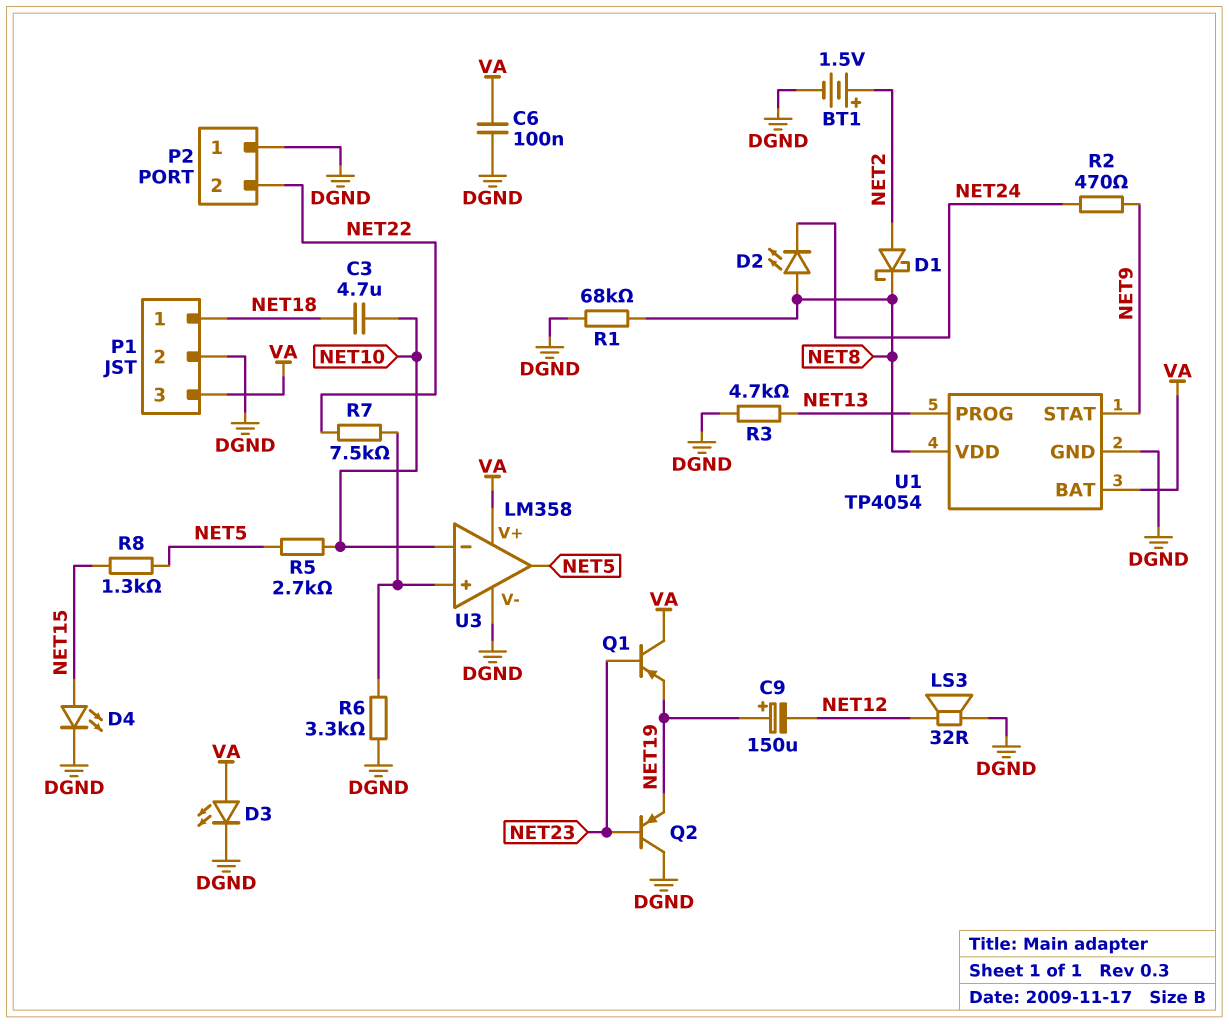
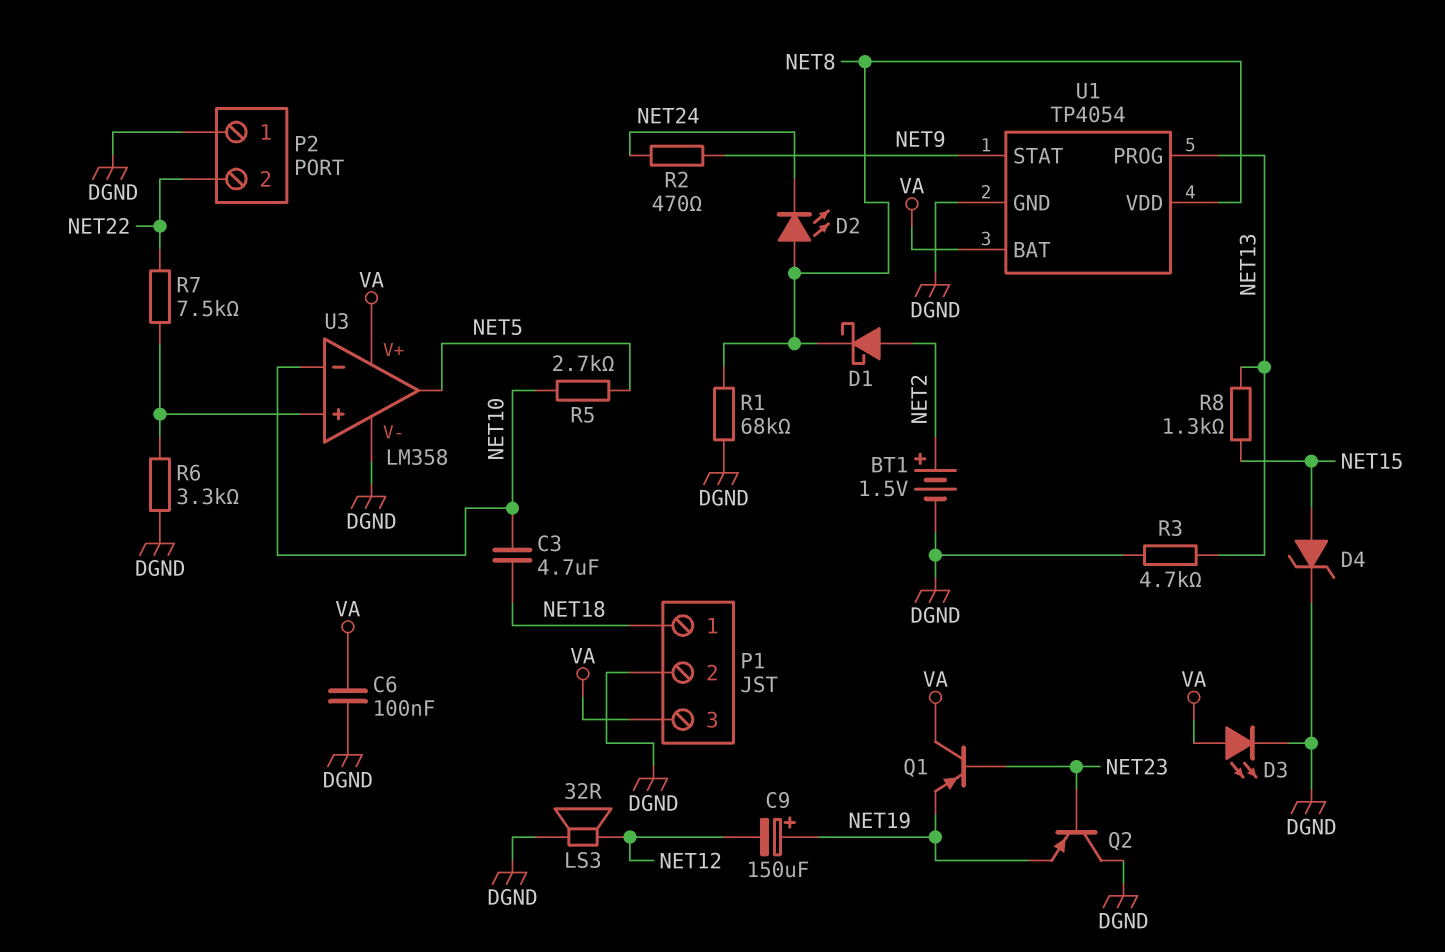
D4: LED (A NET15, K DGND) -> zener (A NET15, K DGND)
R8: 1.3k (NET5, NET15) -> 1.3k (NET13, NET15)

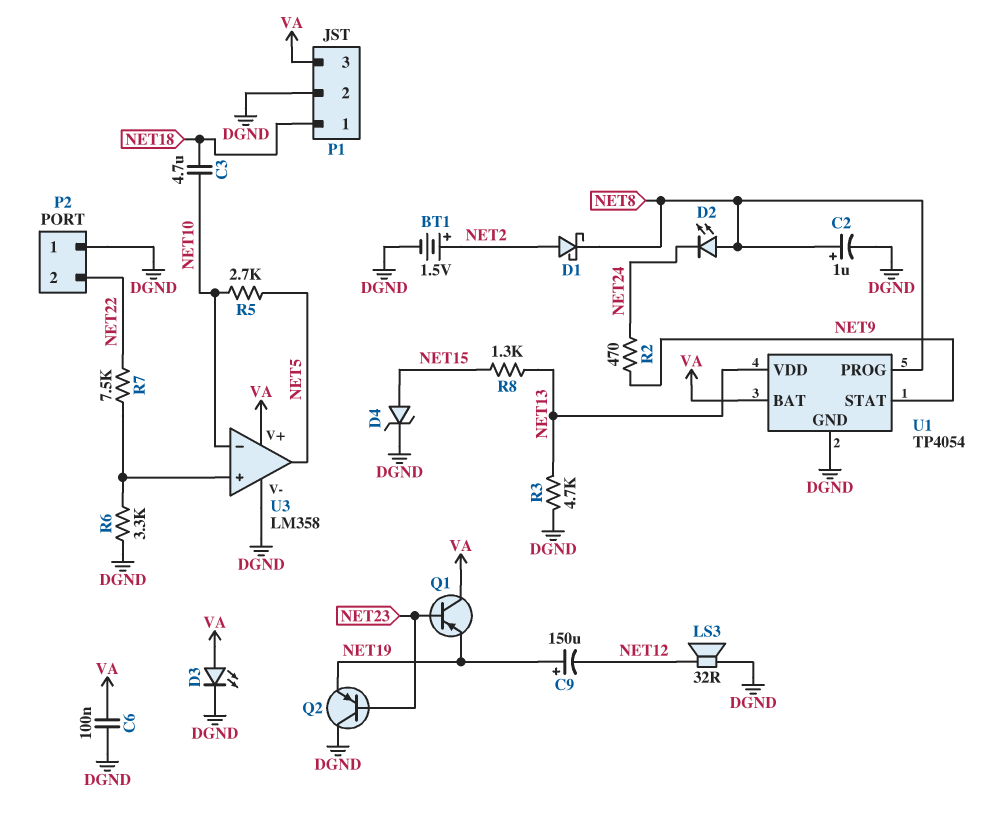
C2: none -> 1uF (plus NET8, minus DGND)
R1: 68k (DGND, NET8) -> none
U1 pin PROG: NET13 -> NET8
U1 pin VDD: NET8 -> NET13

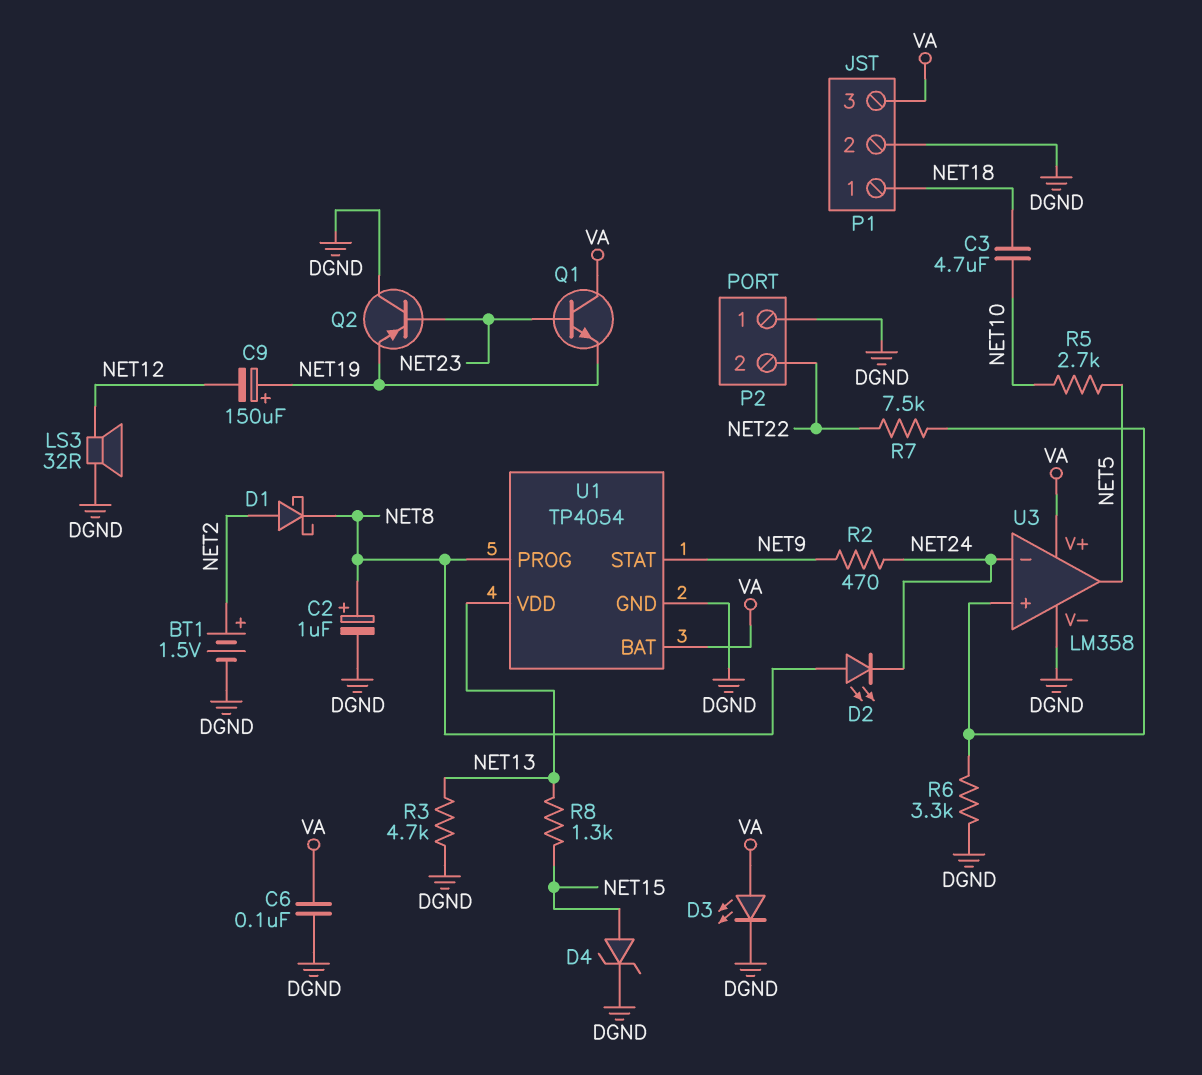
Q1: PNP (B NET23, C VA, E NET19) -> NPN (B NET23, C VA, E NET19)
U3 pin in-: NET10 -> NET24

